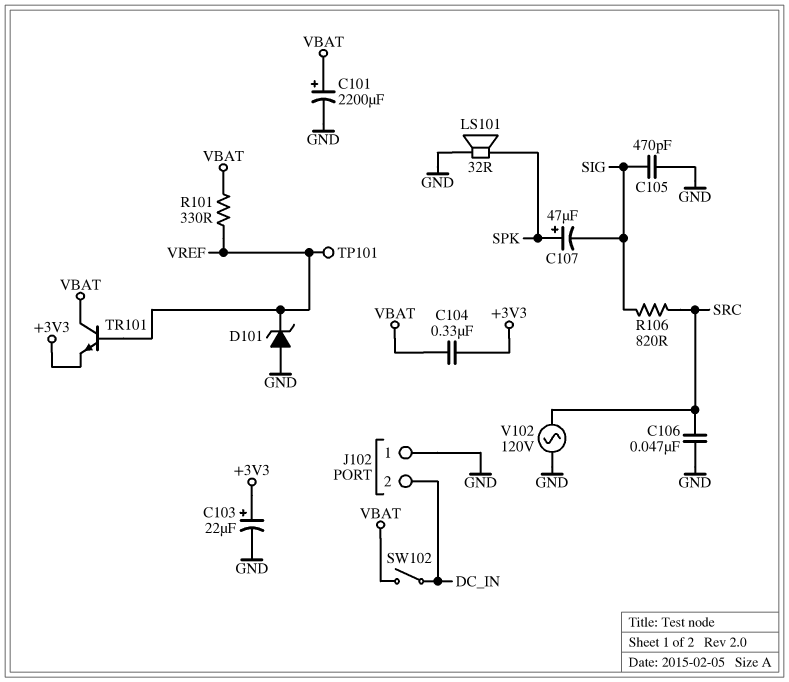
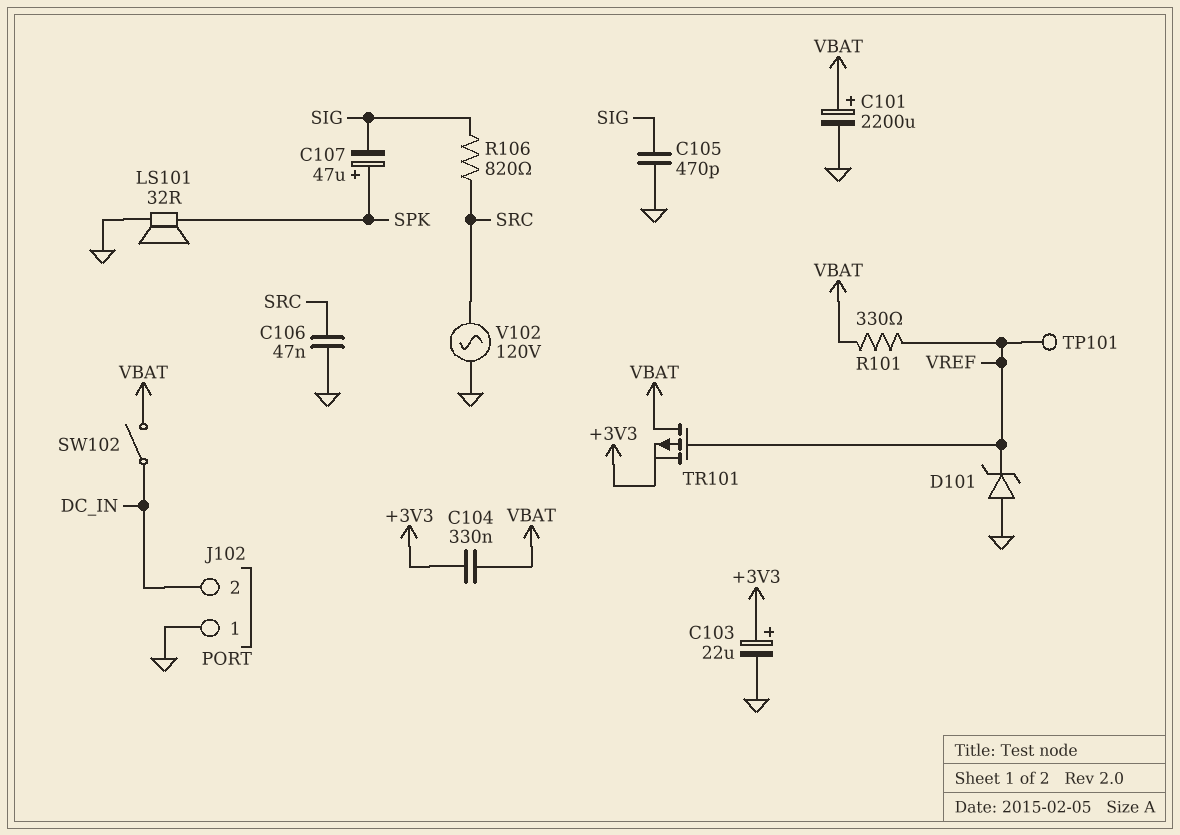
TR101: NPN (B VREF, C VBAT, E +3V3) -> PMOS (G VREF, D VBAT, S +3V3)

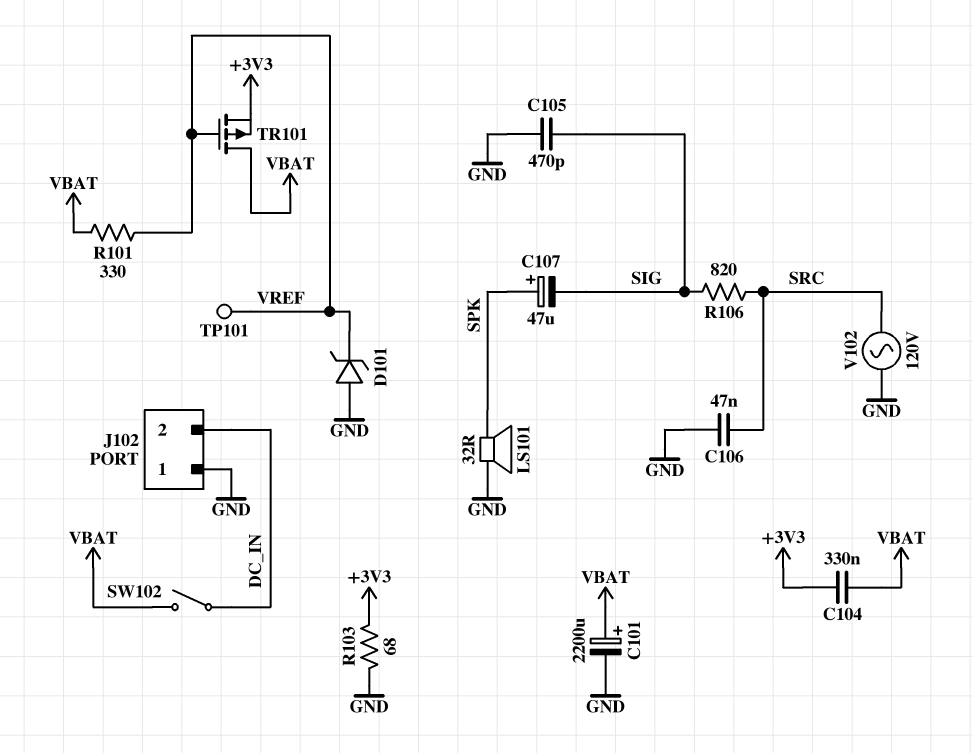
C103: 22uF (plus +3V3, minus GND) -> none
R103: none -> 68 (+3V3, GND)

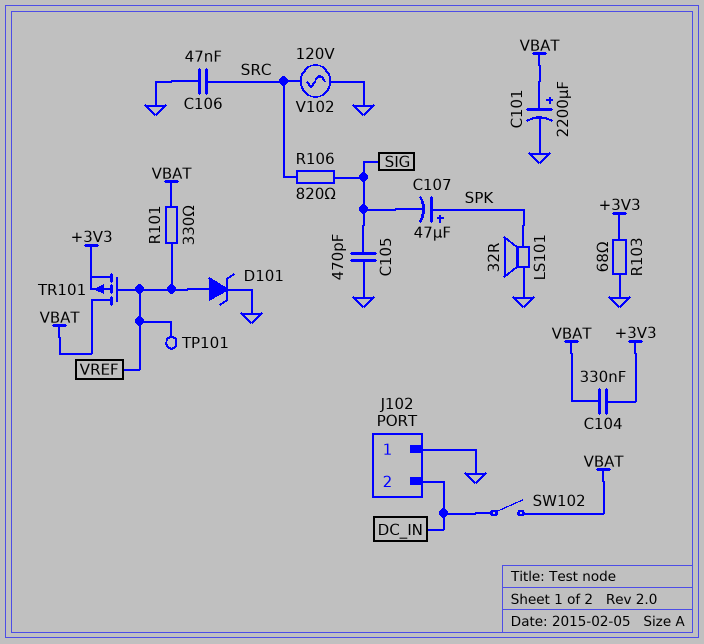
D101: zener (A GND, K VREF) -> zener (A VREF, K GND)

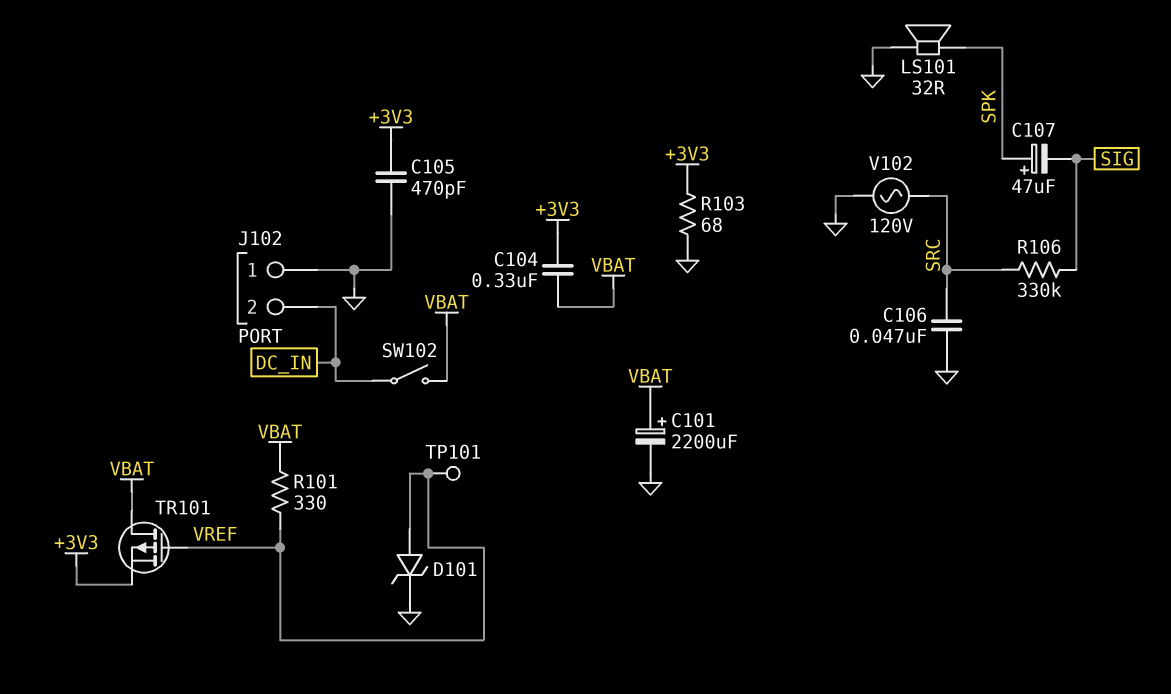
C105: 470pF (GND, SIG) -> 470pF (+3V3, GND)
R106: 820 (SIG, SRC) -> 330k (SIG, SRC)

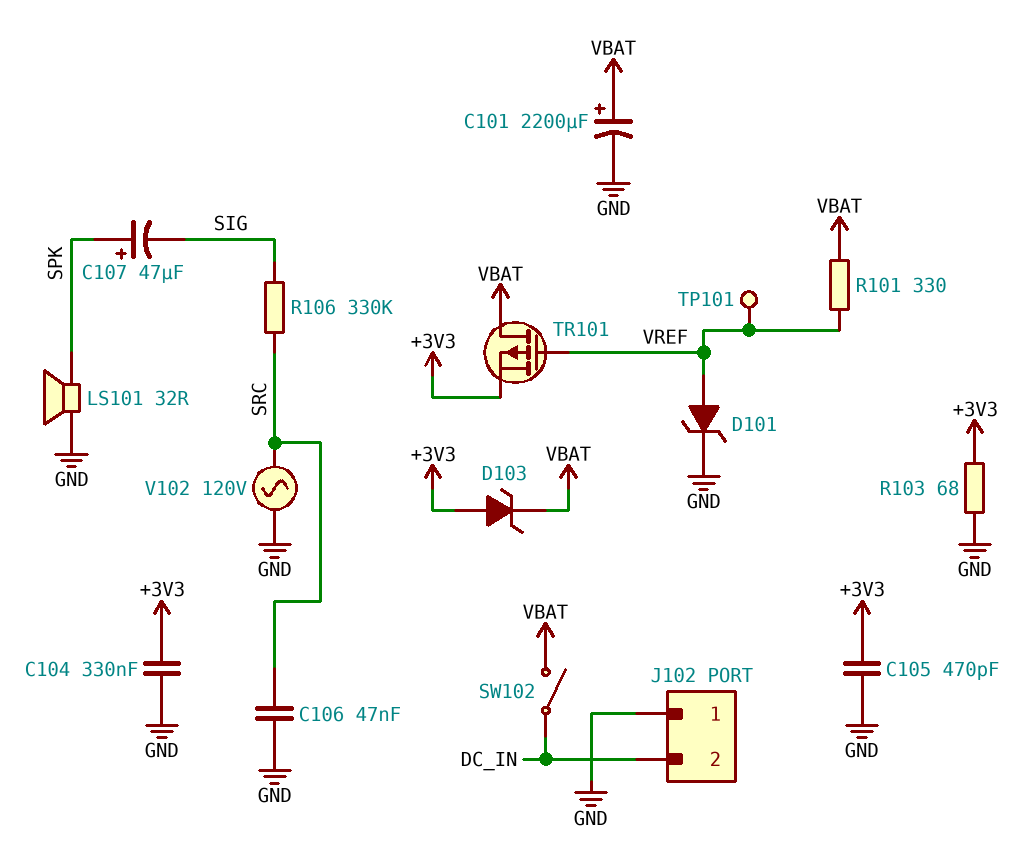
C104: 330nF (+3V3, VBAT) -> 330nF (+3V3, GND)
D103: none -> zener (A +3V3, K VBAT)

